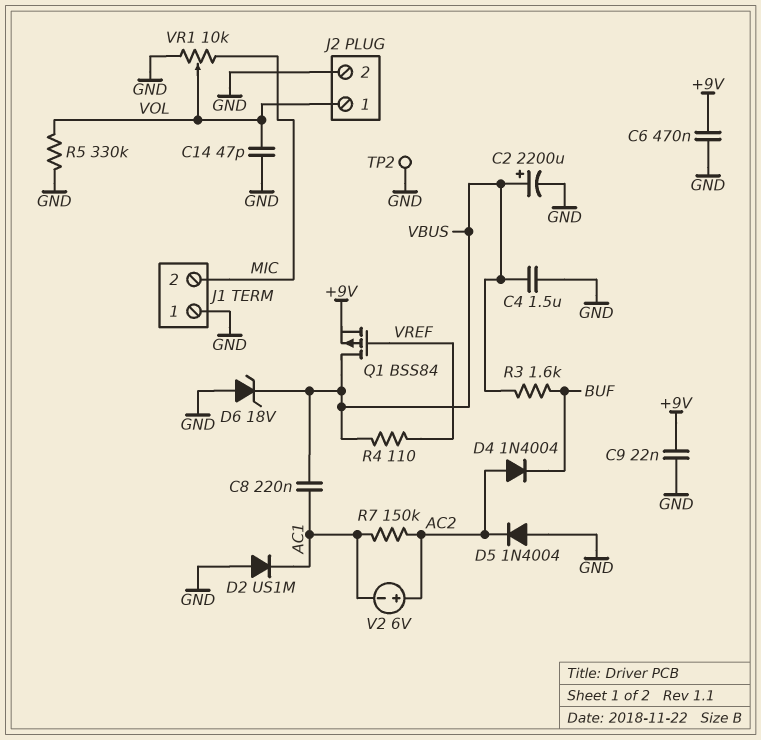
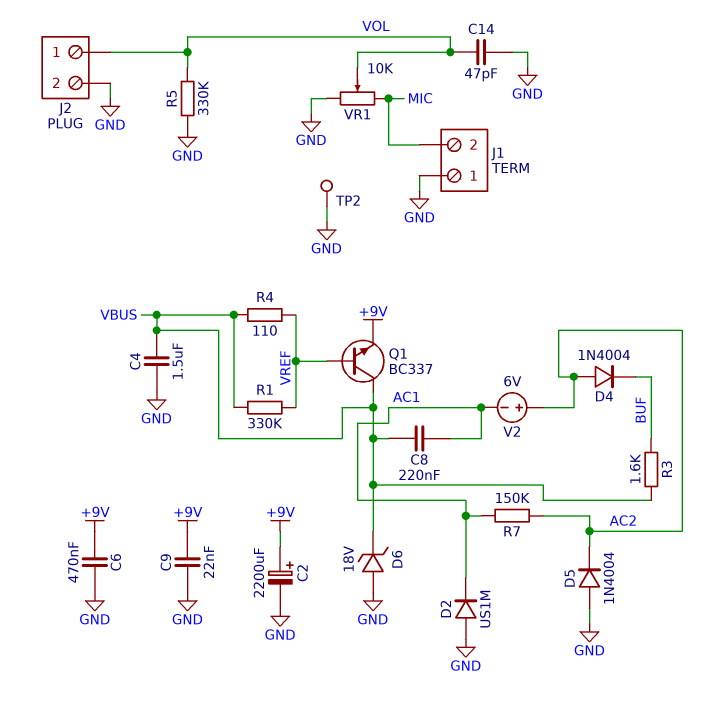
C2: 2200uF (plus VBUS, minus GND) -> 2200uF (plus +9V, minus GND)
Q1: PMOS BSS84 (G VREF, D VBUS, S +9V) -> NPN BC337 (B VREF, C VBUS, E +9V)
R1: none -> 330k (VBUS, VREF)

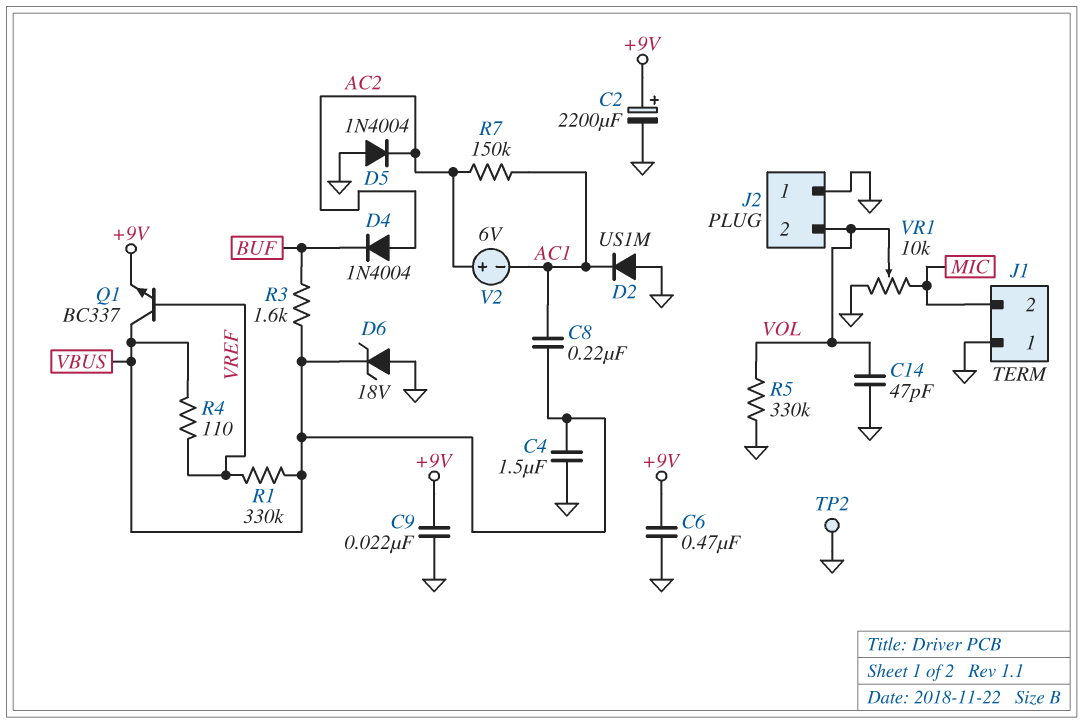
J2 pin 1: VOL -> GND
J2 pin 2: GND -> VOL

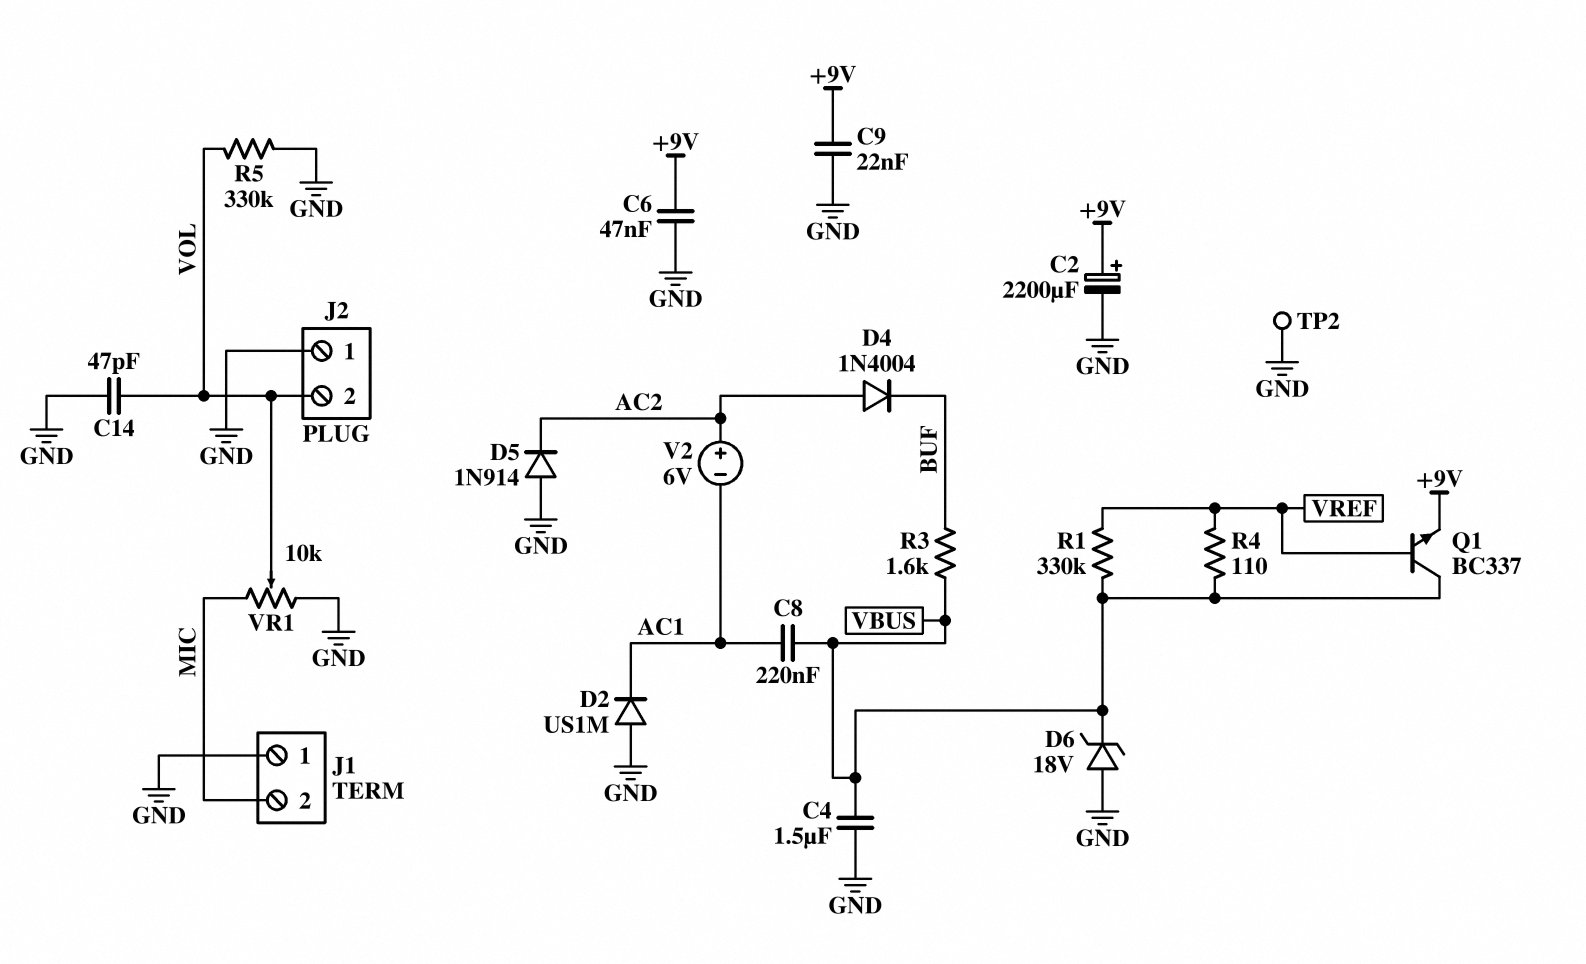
C6: 470nF (+9V, GND) -> 47nF (+9V, GND)
D5: diode 1N4004 (A GND, K AC2) -> diode 1N914 (A GND, K AC2)
R7: 150k (AC1, AC2) -> none

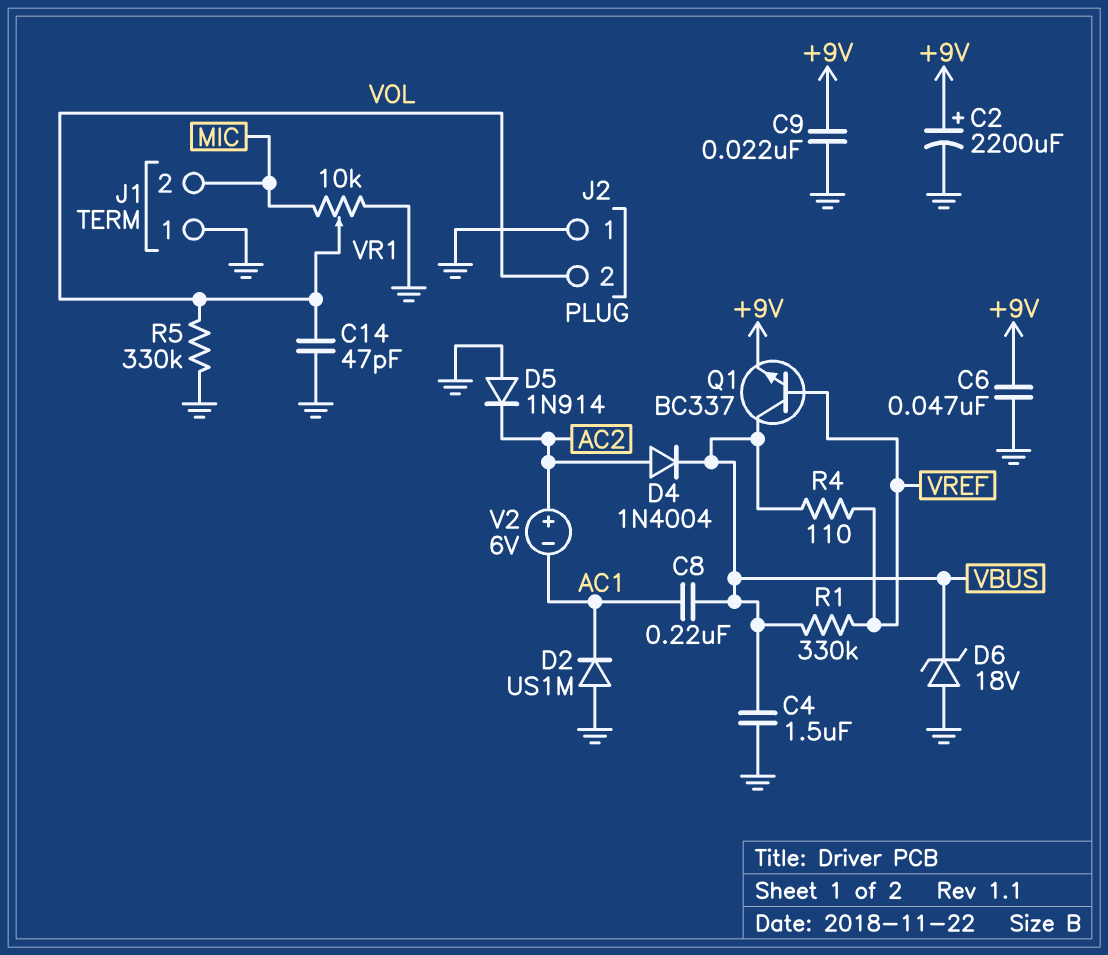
D4: diode 1N4004 (A AC2, K BUF) -> diode 1N4004 (A AC2, K VBUS)
R3: 1.6k (BUF, VBUS) -> none
TP2: test point (GND) -> none

